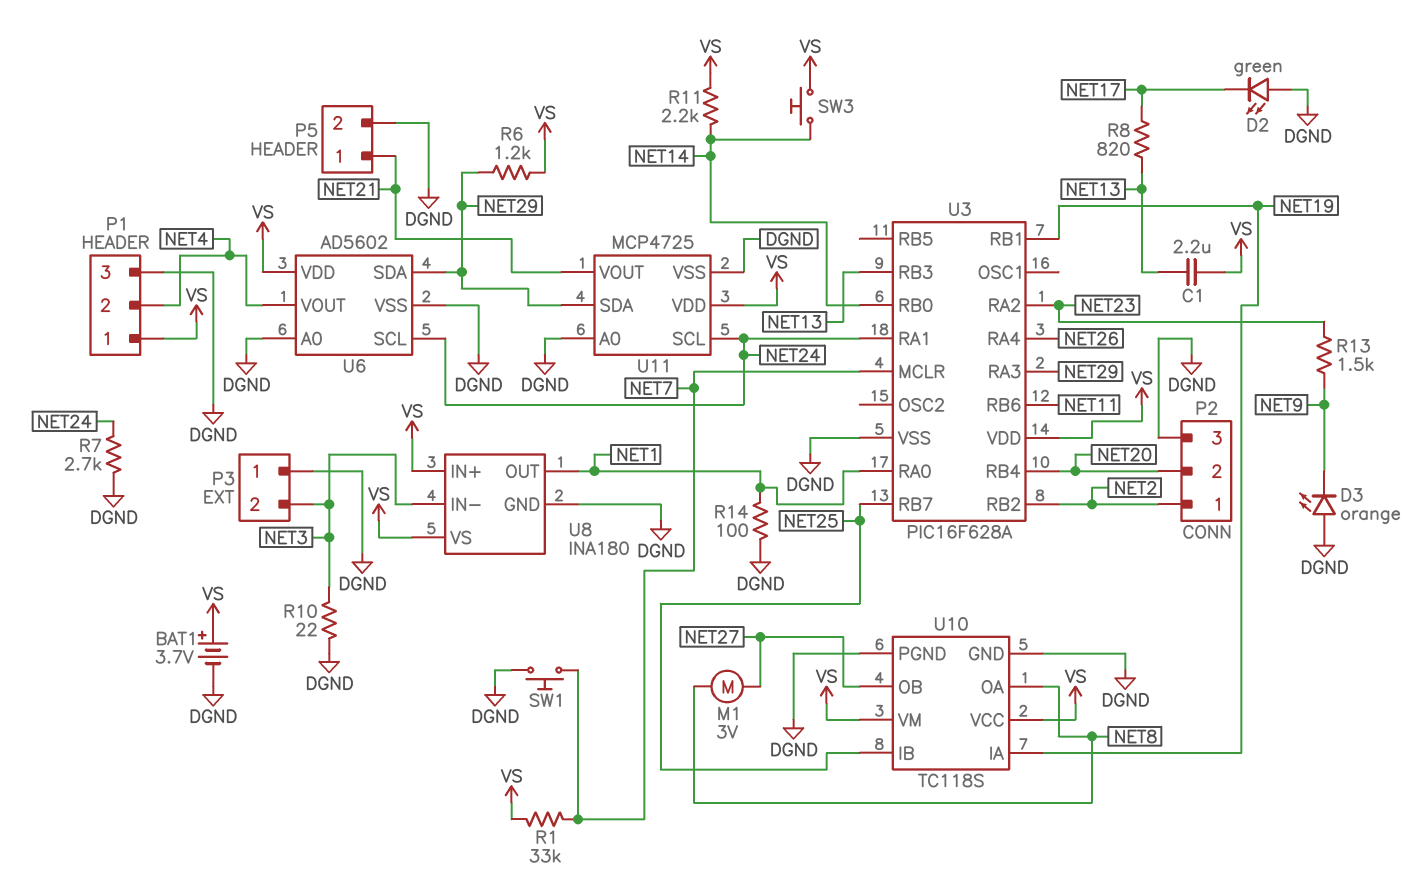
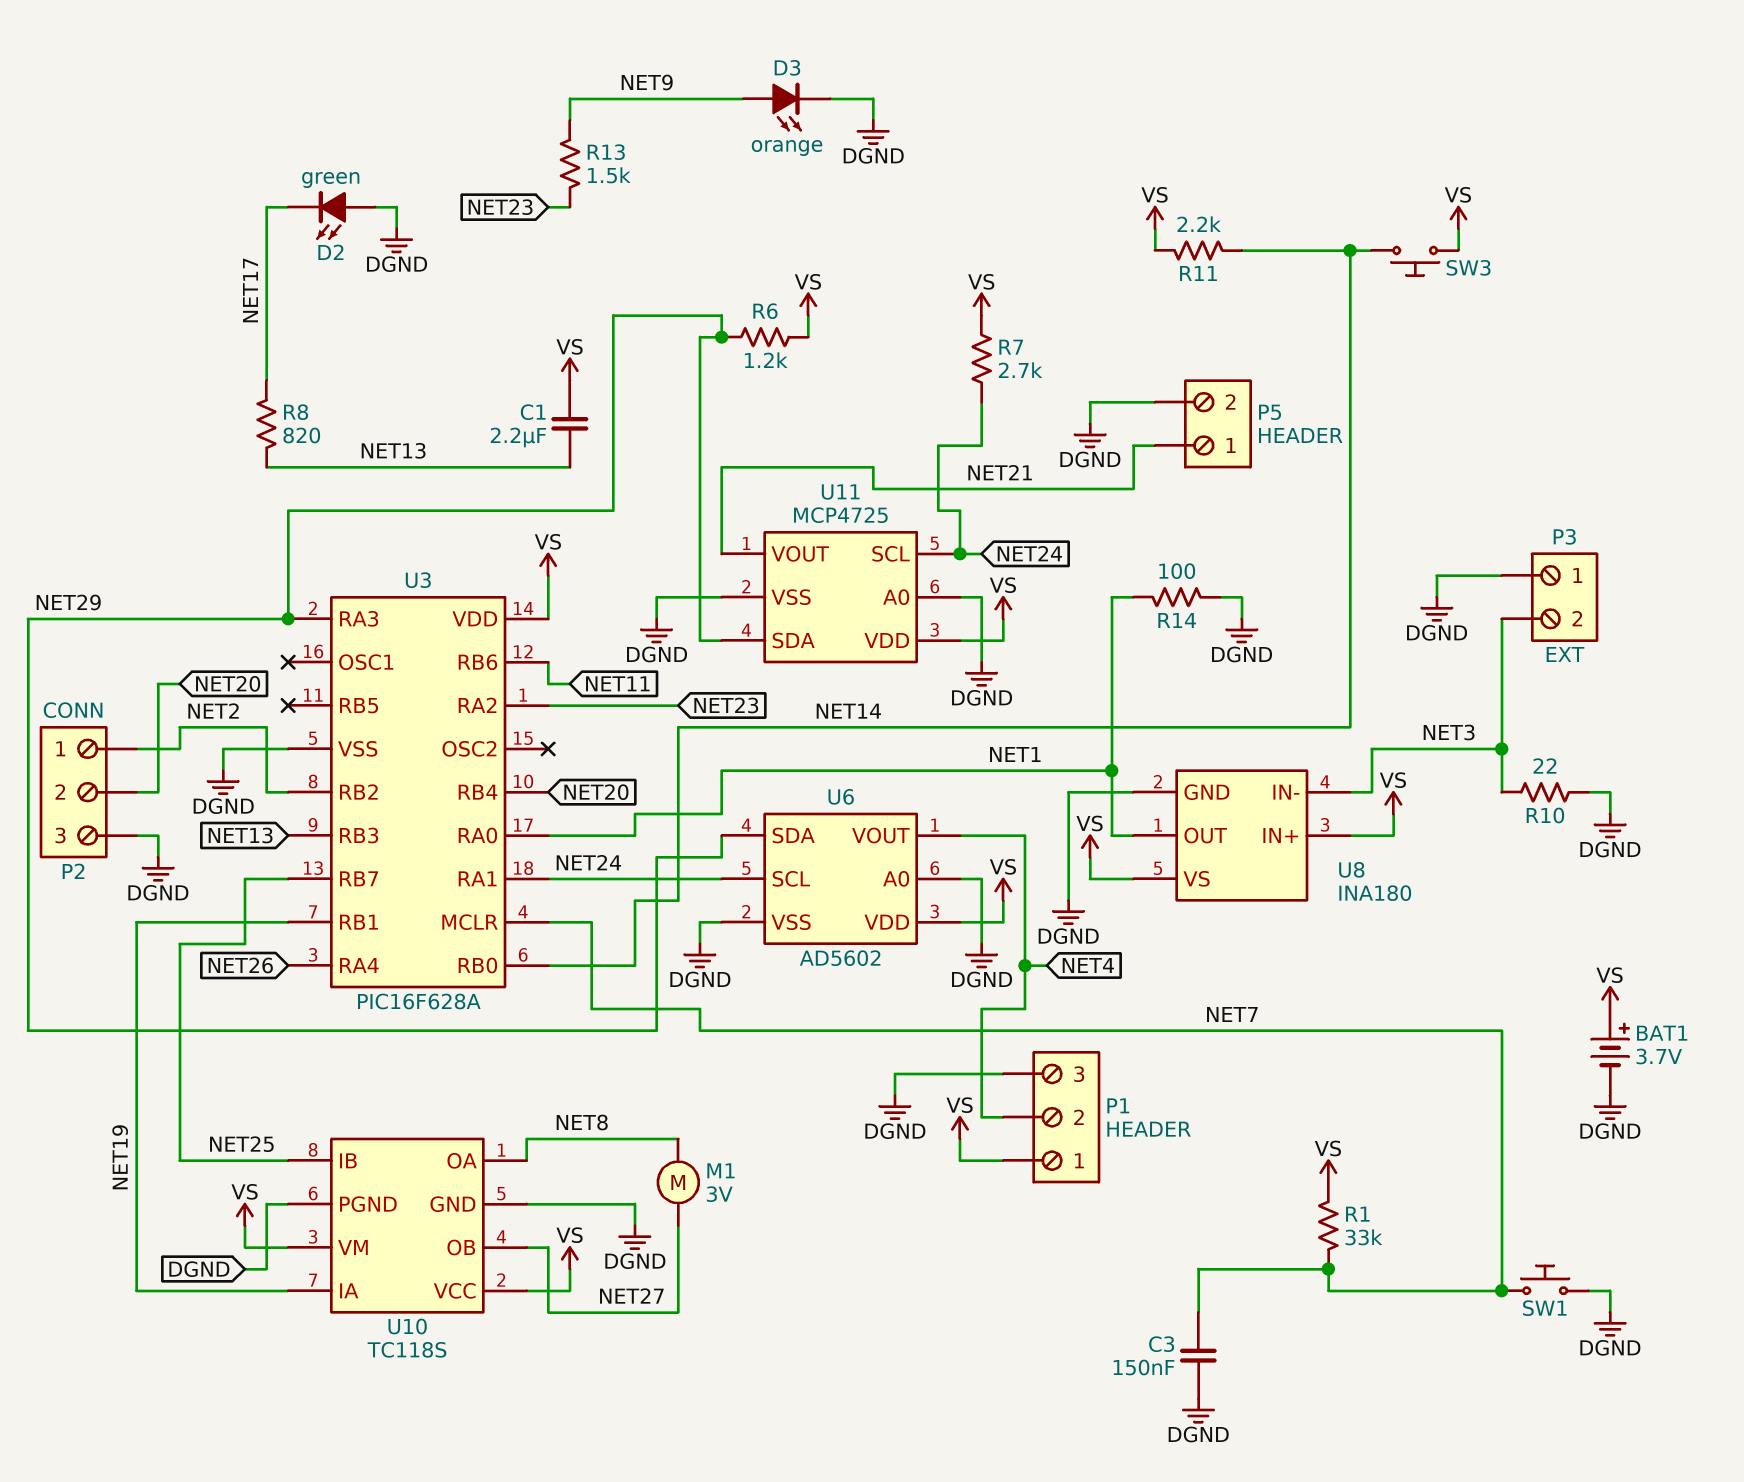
C3: none -> 150nF (DGND, NET7)
D3: LED orange (A DGND, K NET9) -> LED orange (A NET9, K DGND)
R7: 2.7k (DGND, NET24) -> 2.7k (NET24, VS)

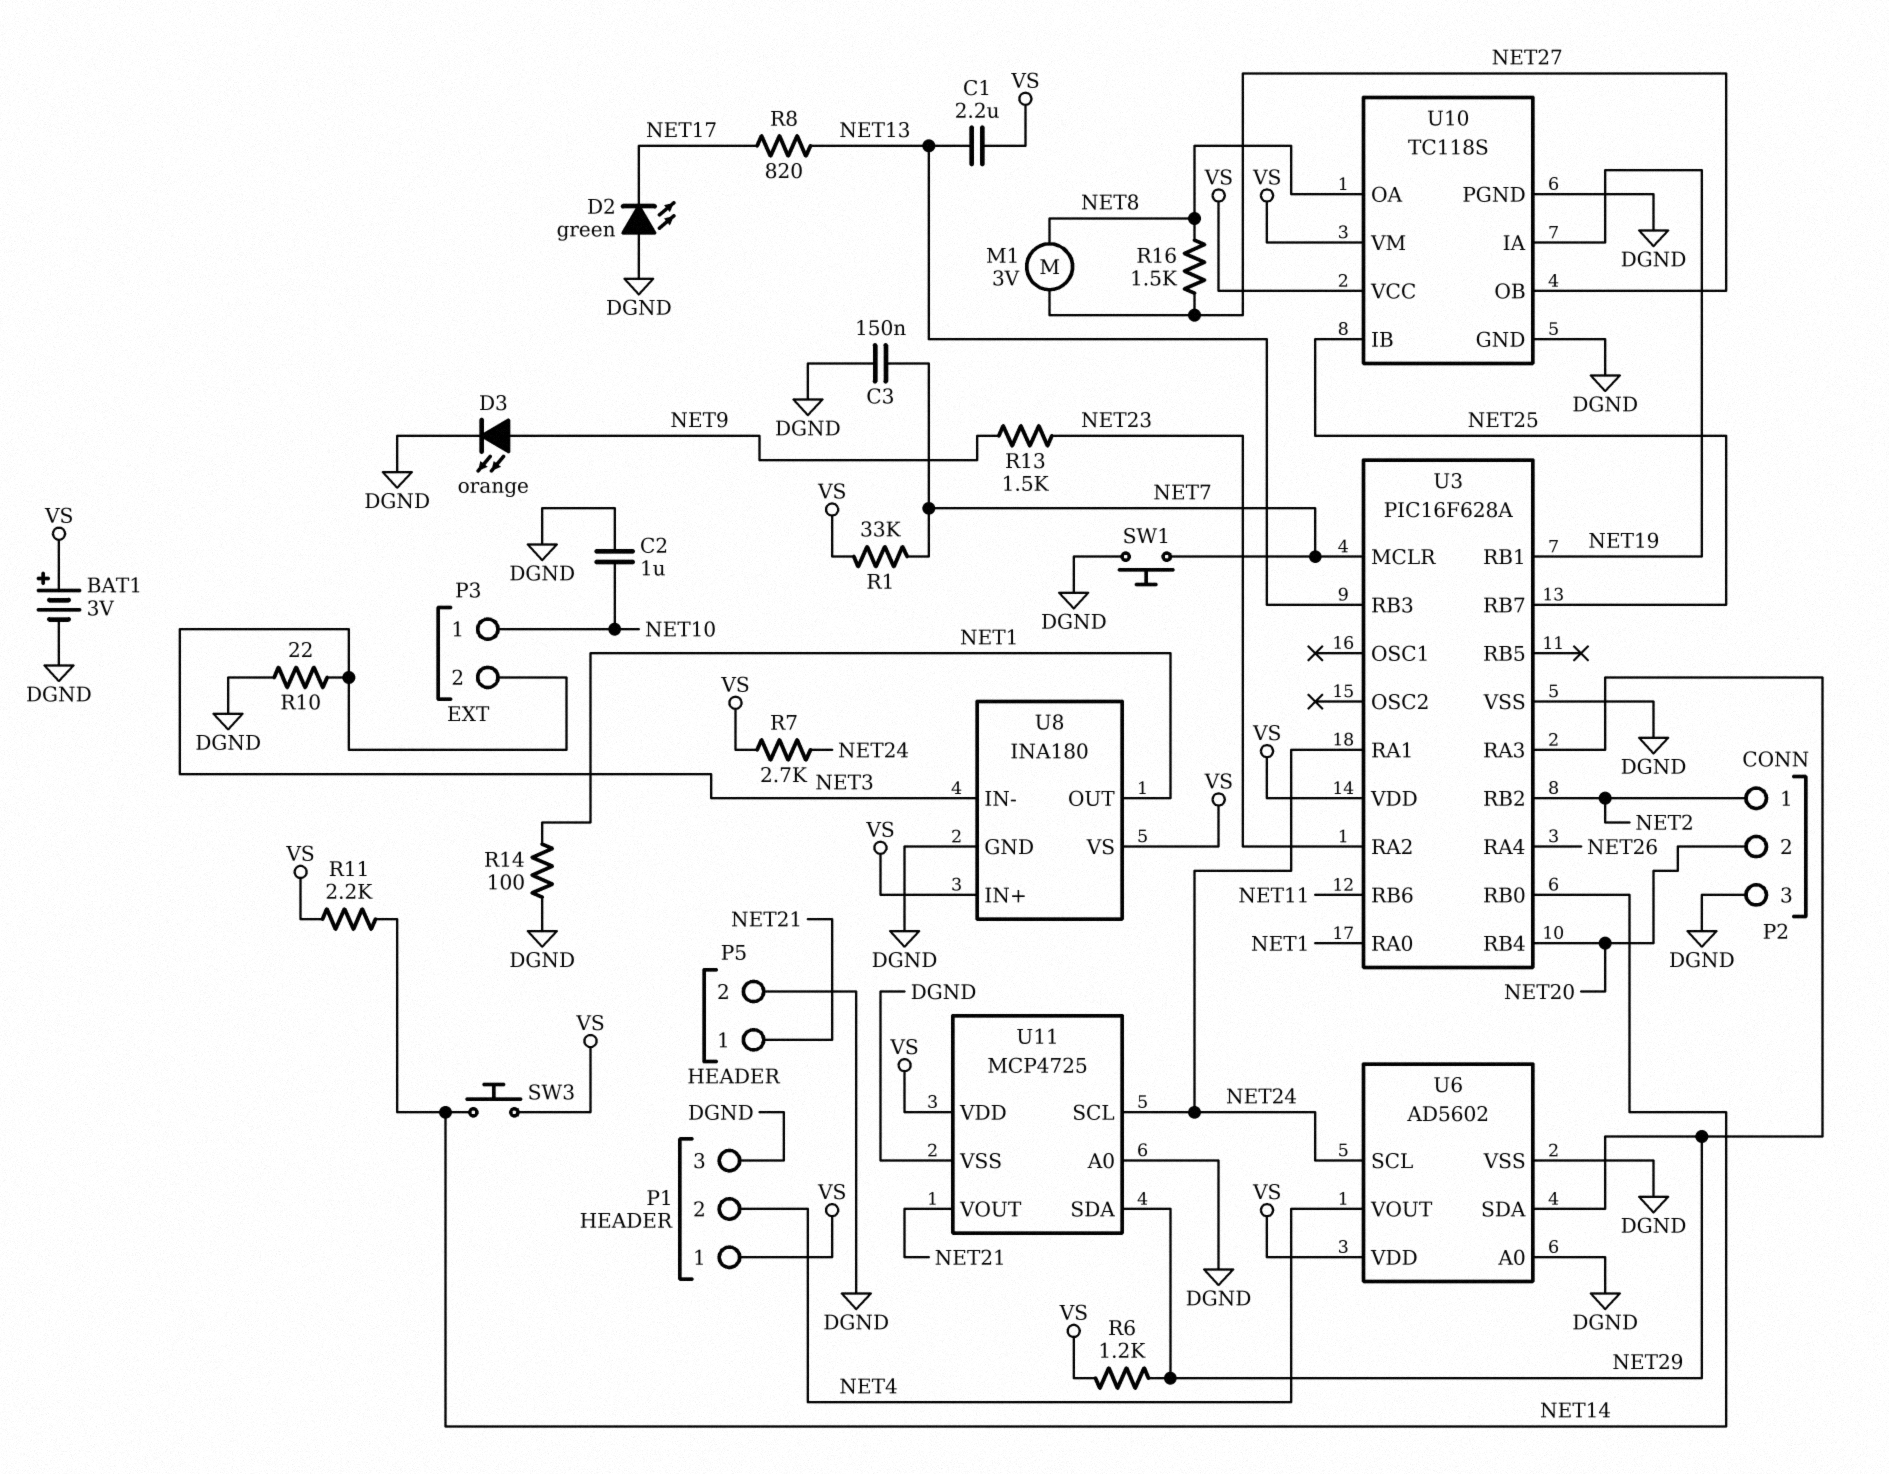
BAT1: 3.7V (plus VS, minus DGND) -> 3V (plus VS, minus DGND)
C2: none -> 1uF (DGND, NET10)
P3 pin 1: DGND -> NET10
R16: none -> 1.5k (NET8, NET27)

